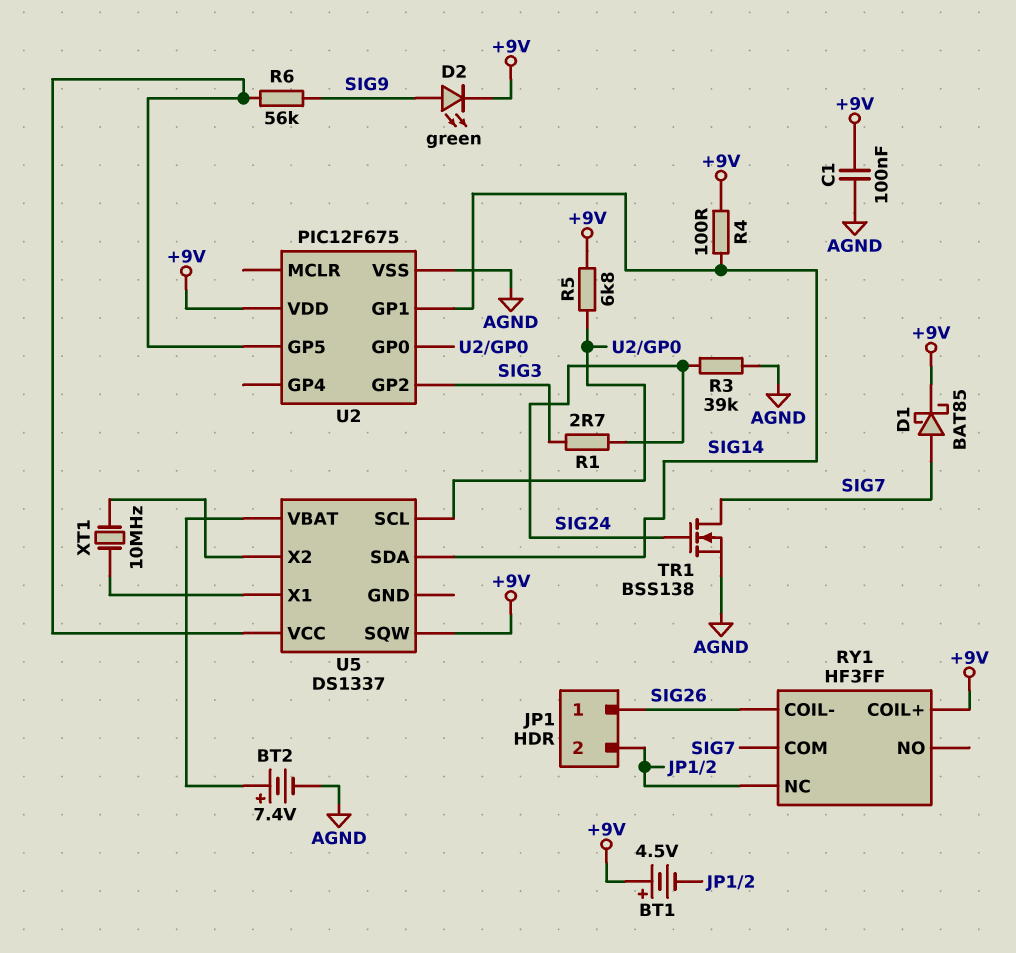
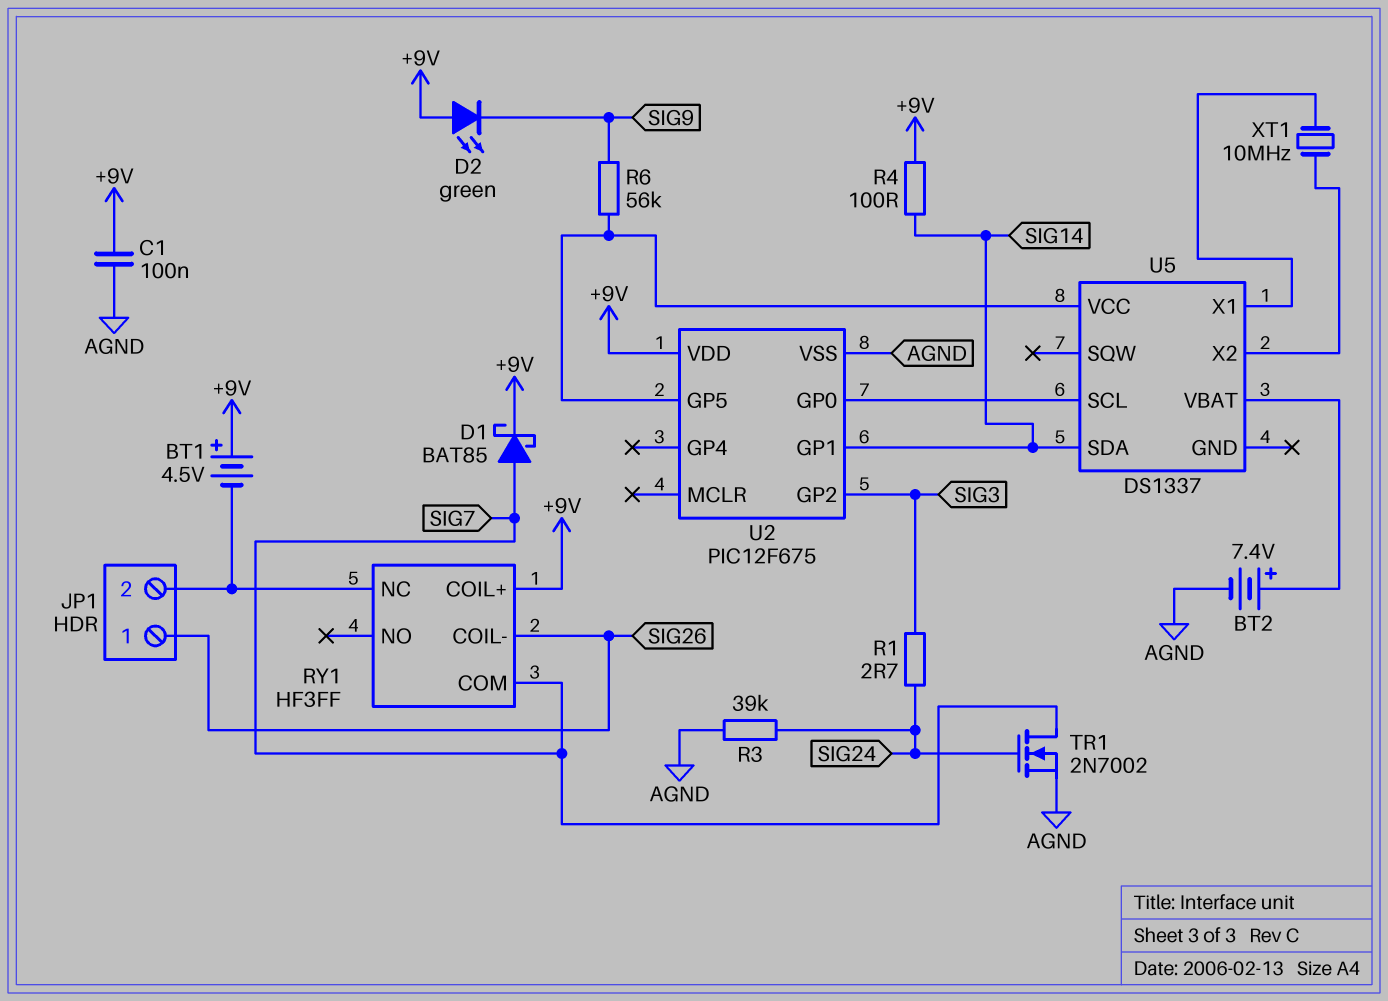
D2: LED green (A SIG9, K +9V) -> LED green (A +9V, K SIG9)
R5: 6.8k (+9V, U2/GP0) -> none
TR1: NMOS BSS138 (G SIG24, D SIG7, S AGND) -> NMOS 2N7002 (G SIG24, D SIG7, S AGND)
U5 pin SQW: +9V -> none

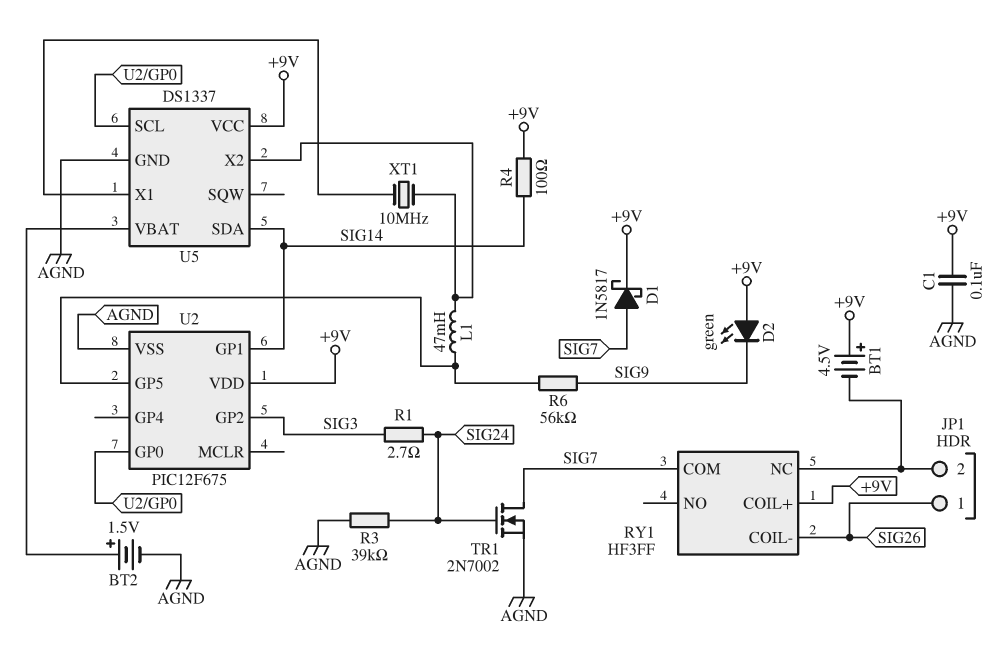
BT2: 7.4V (plus U5/VBAT, minus AGND) -> 1.5V (plus U5/VBAT, minus AGND)
D1: schottky BAT85 (A SIG7, K +9V) -> schottky 1N5817 (A SIG7, K +9V)
L1: none -> 47mH (U2/GP5, U5/X2)
U5 pin GND: none -> AGND
U5 pin VCC: U2/GP5 -> +9V

